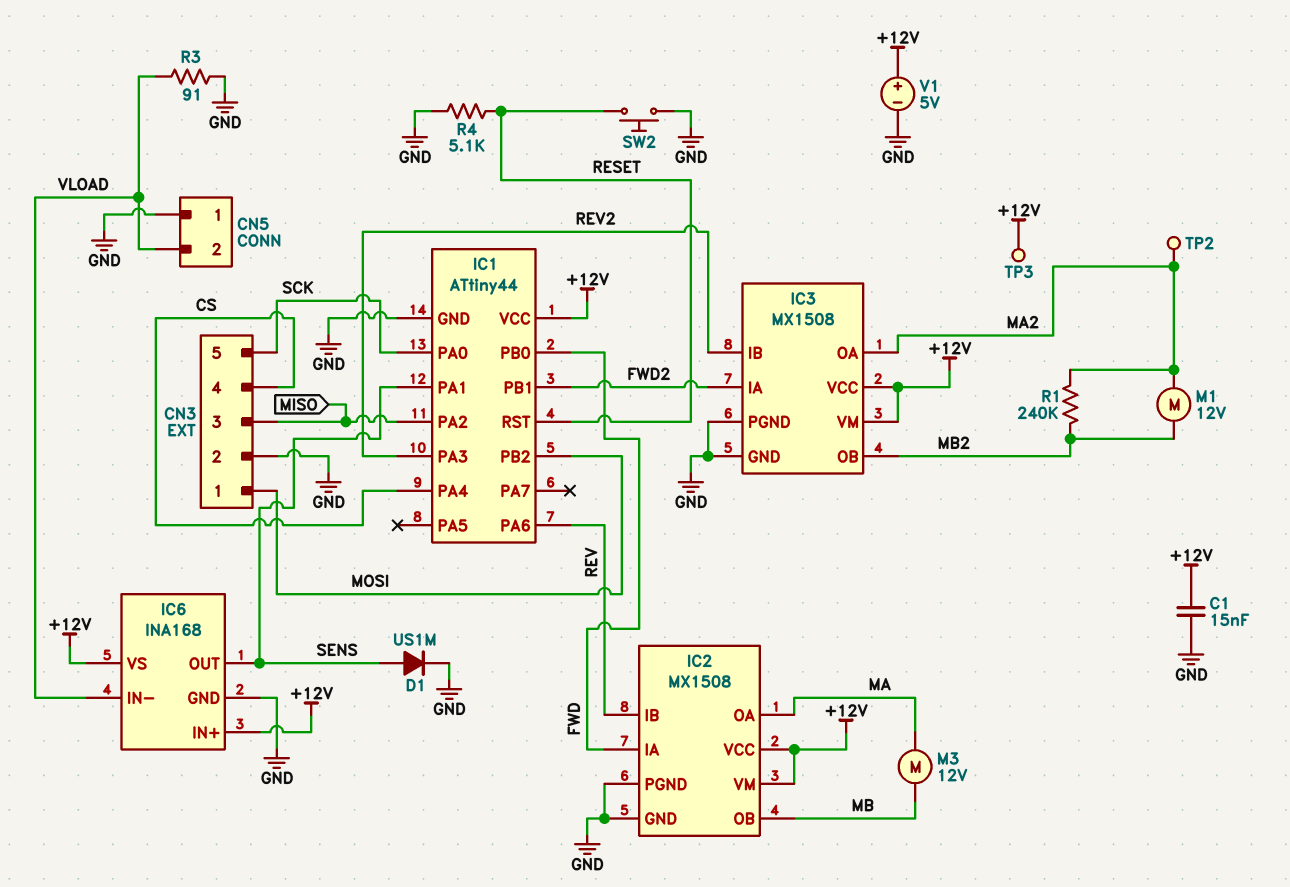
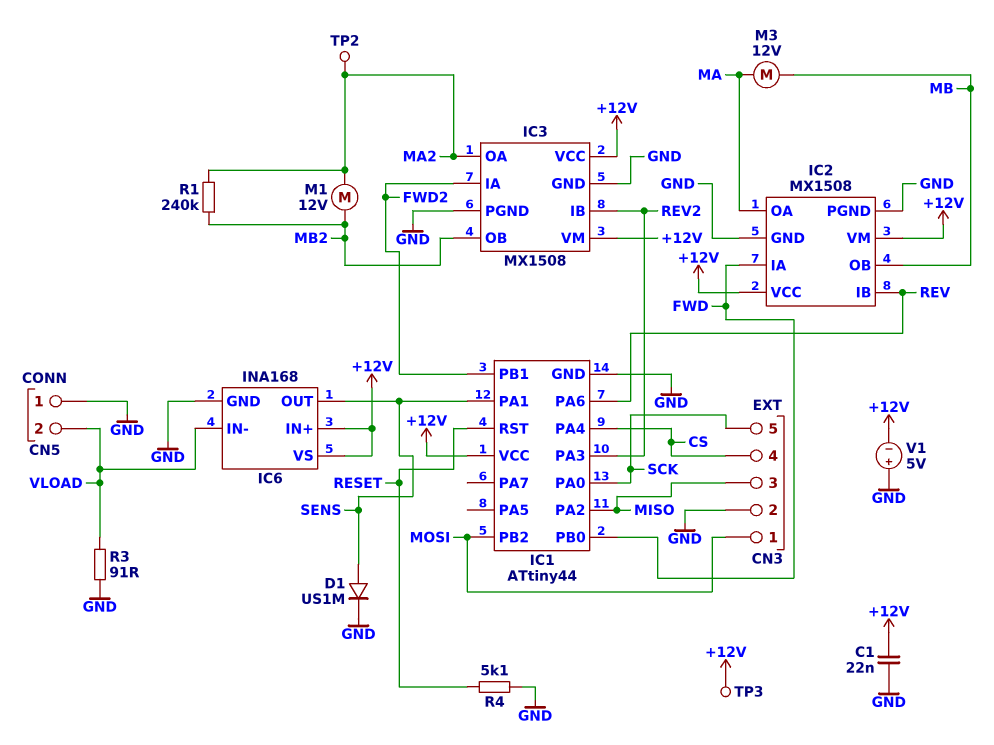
C1: 15nF (+12V, GND) -> 22nF (+12V, GND)
SW2: button (GND, RESET) -> none
V1: 5V (plus +12V, minus GND) -> 5V (plus GND, minus +12V)

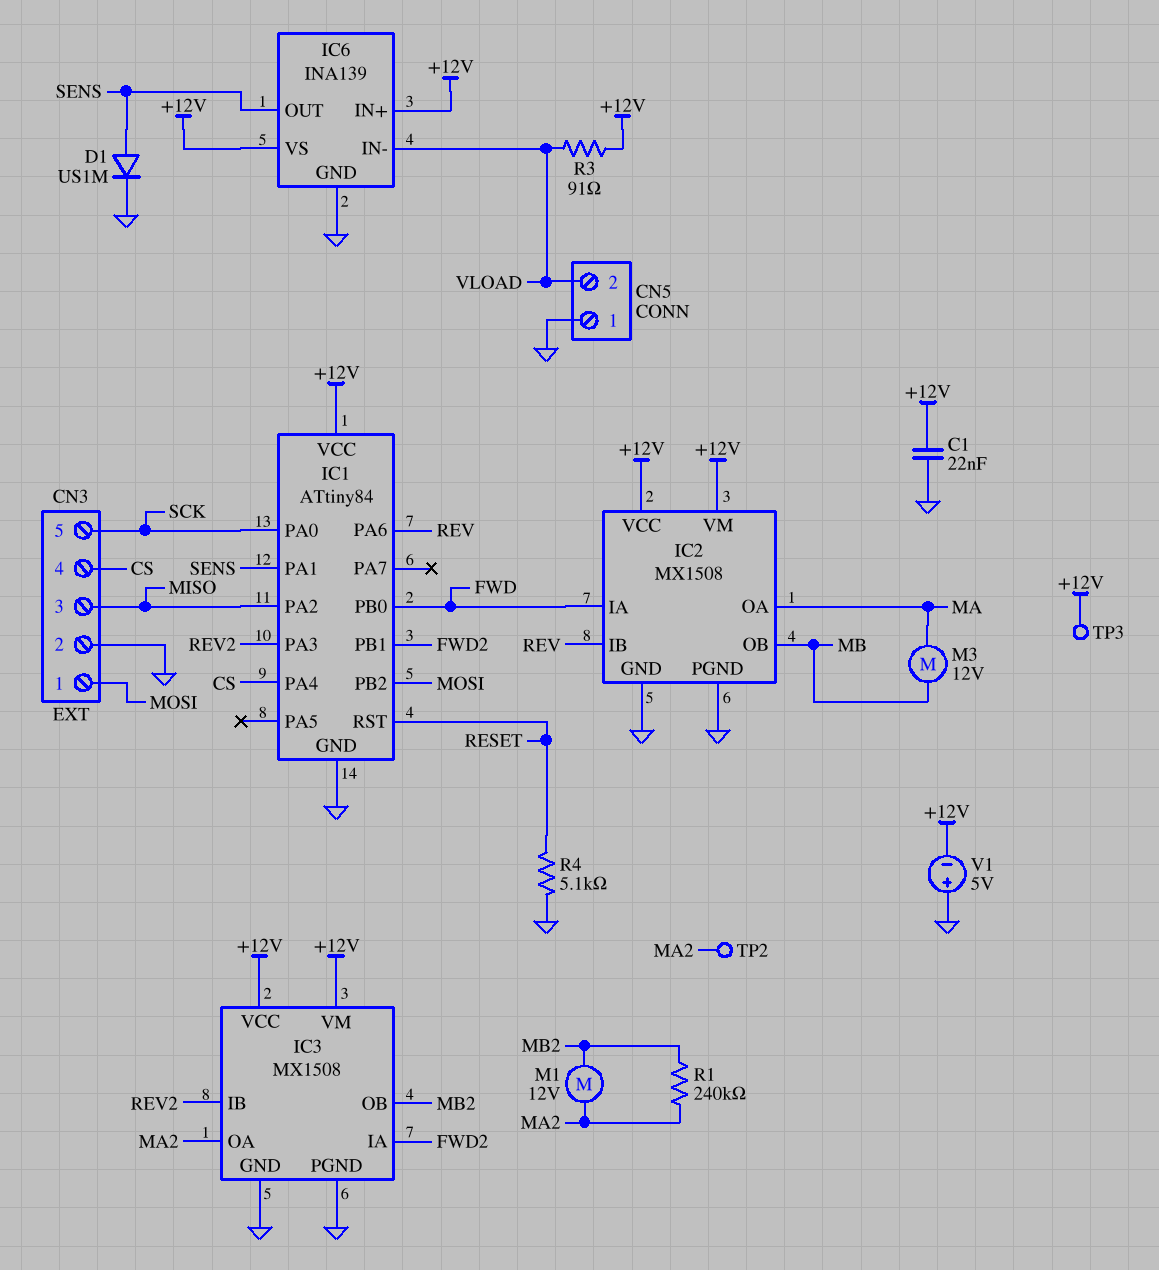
IC1: ATtiny44 -> ATtiny84
IC6: INA168 -> INA139
R3: 91 (GND, VLOAD) -> 91 (+12V, VLOAD)

